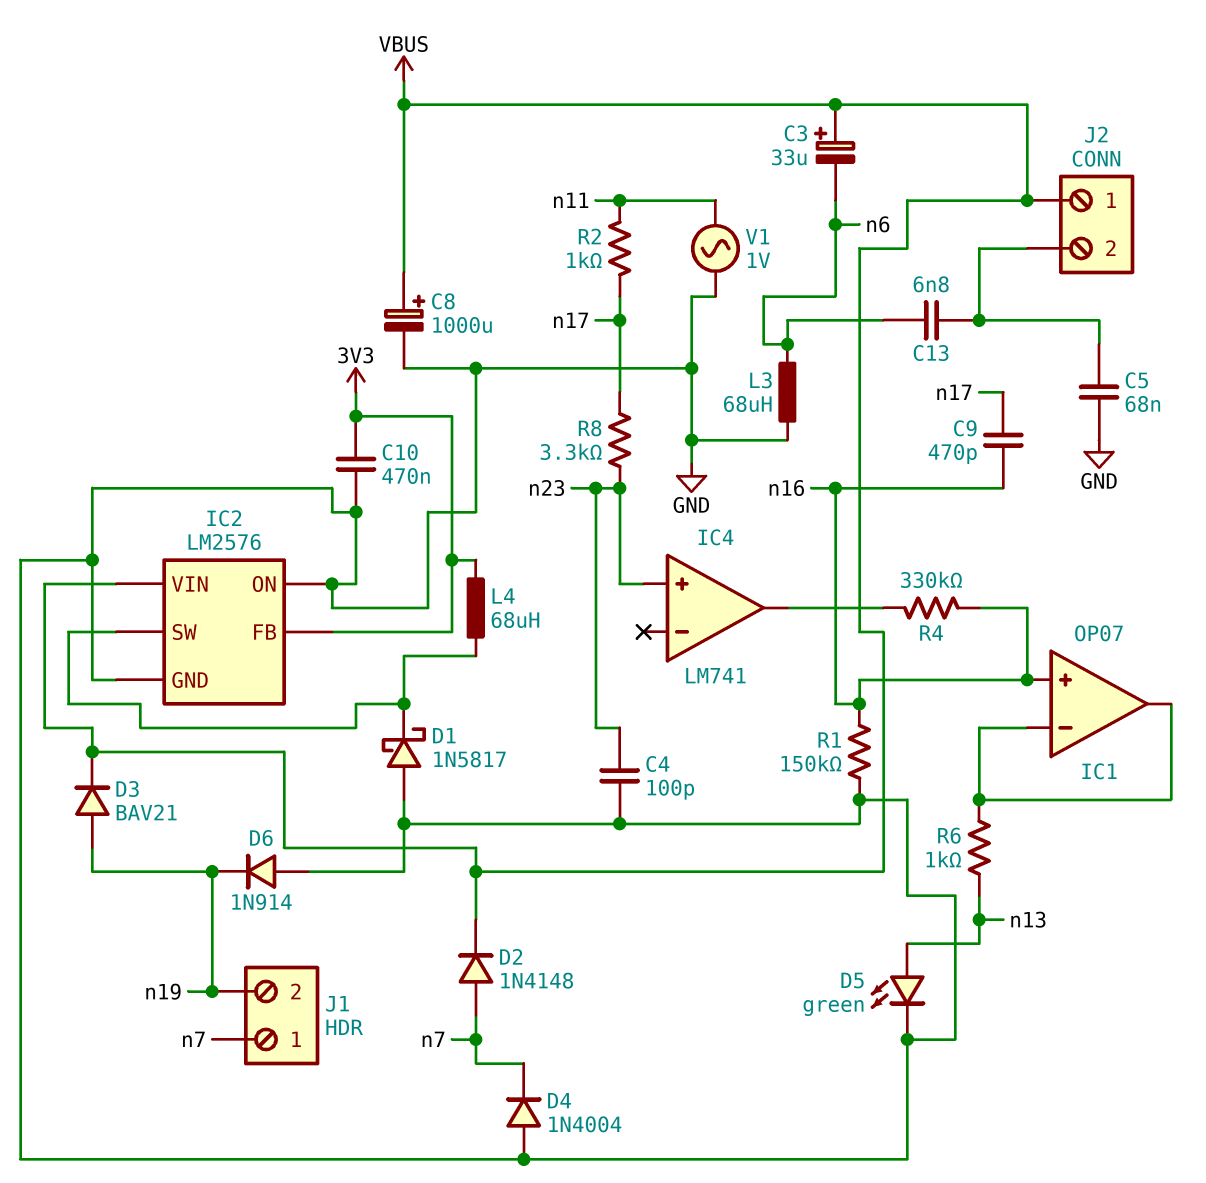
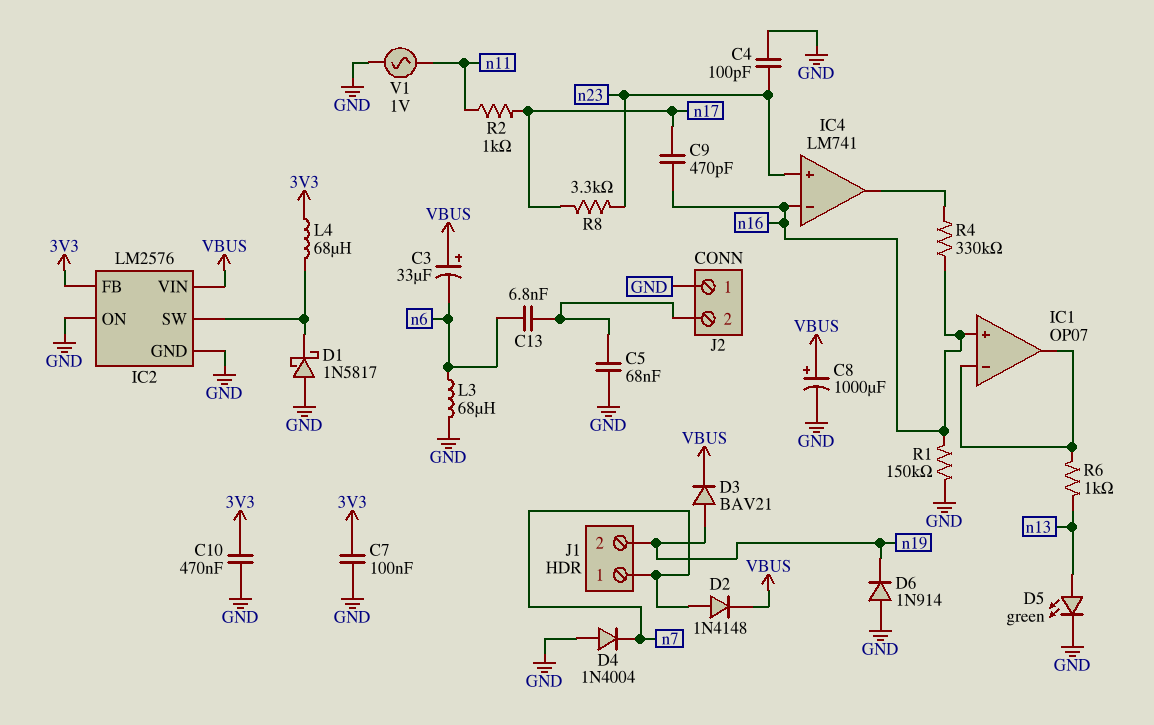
C7: none -> 100nF (3V3, GND)
IC4 pin in-: none -> n16
J2 pin 1: VBUS -> GND

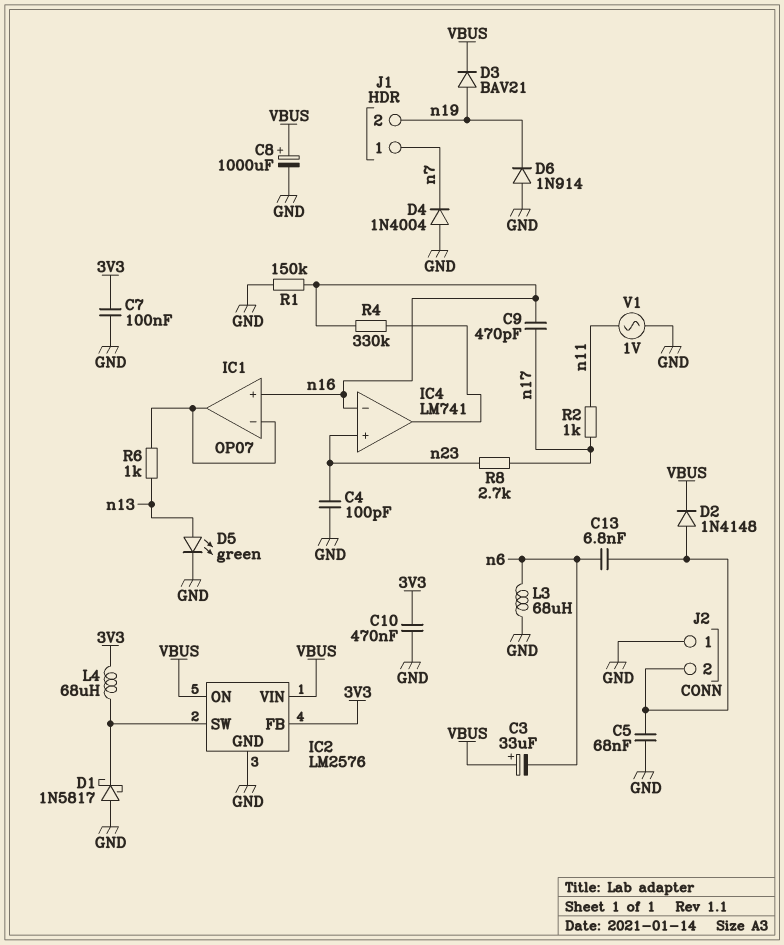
D2: diode 1N4148 (A n7, K VBUS) -> diode 1N4148 (A J2/2, K VBUS)
IC2 pin ON: GND -> VBUS
R8: 3.3k (n17, n23) -> 2.7k (n17, n23)

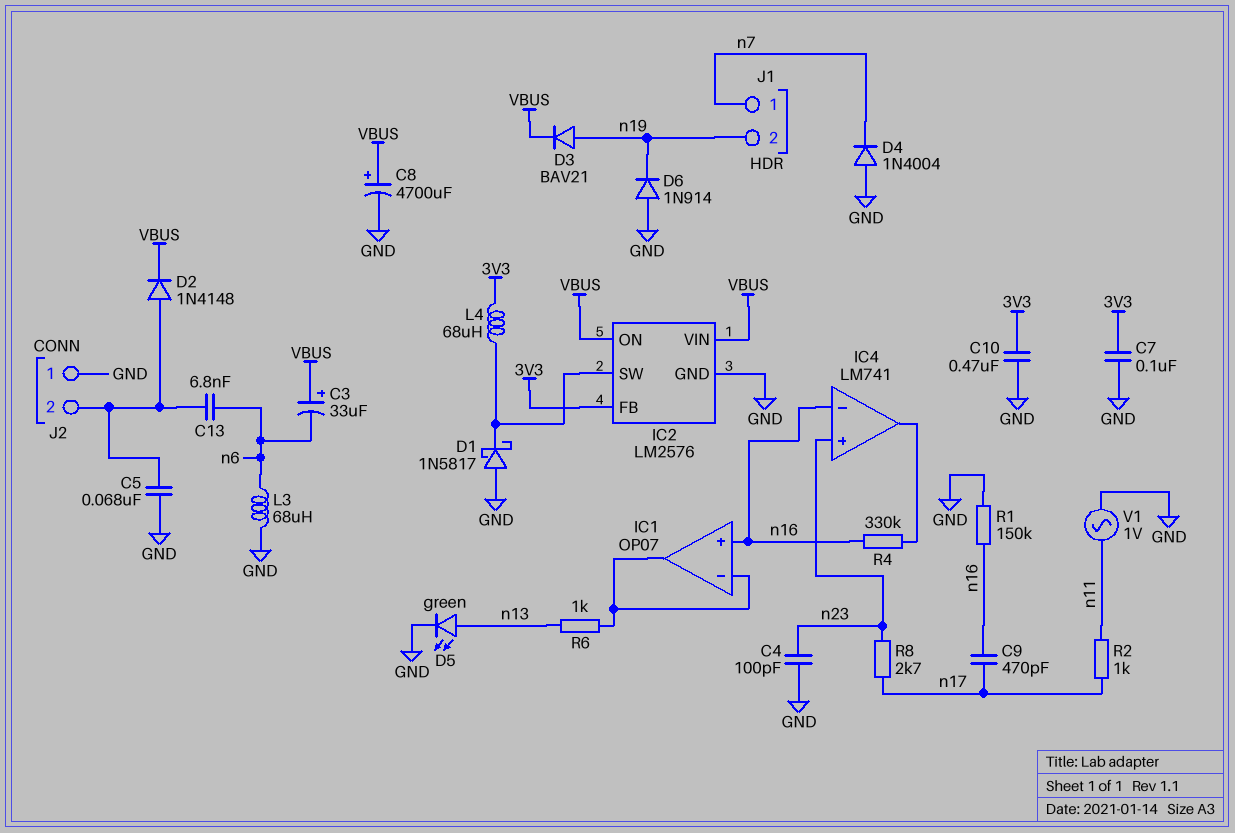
C8: 1000uF (plus VBUS, minus GND) -> 4700uF (plus VBUS, minus GND)

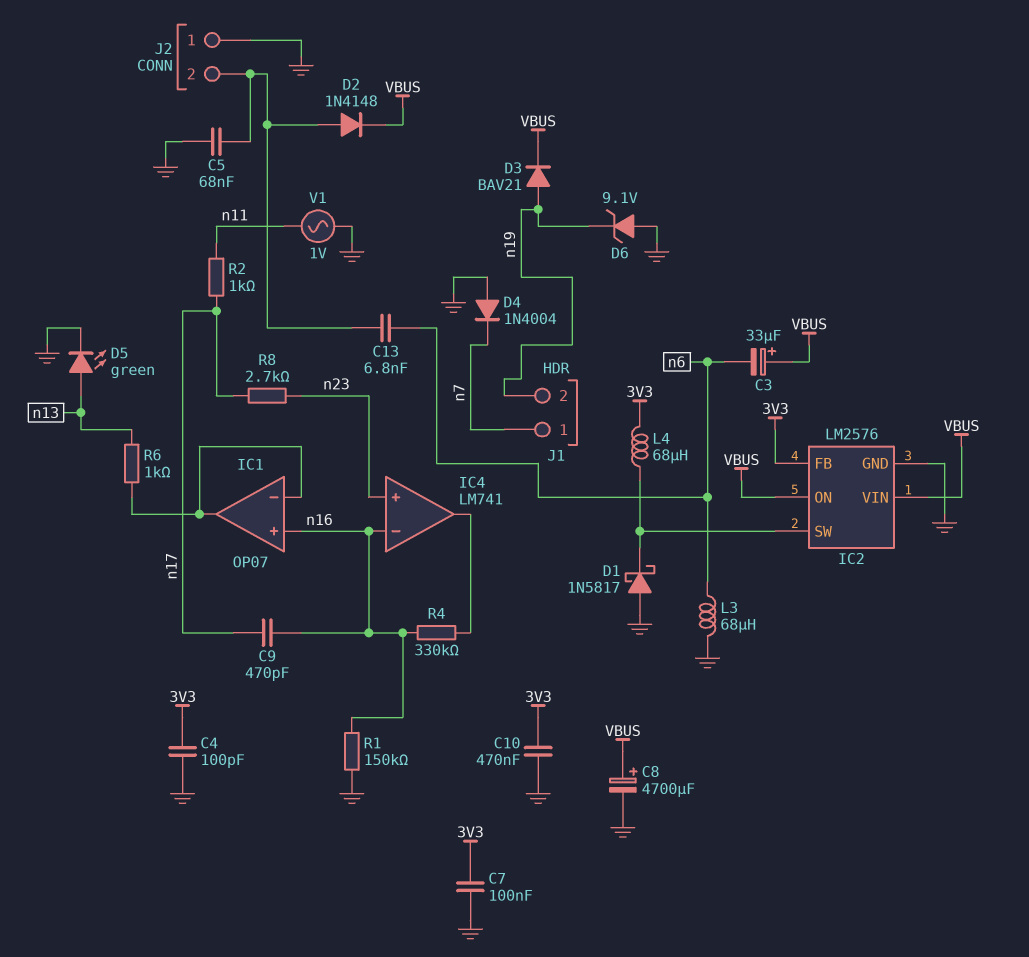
C4: 100pF (GND, n23) -> 100pF (3V3, GND)
D6: diode 1N914 (A GND, K n19) -> zener 9.1V (A GND, K n19)

